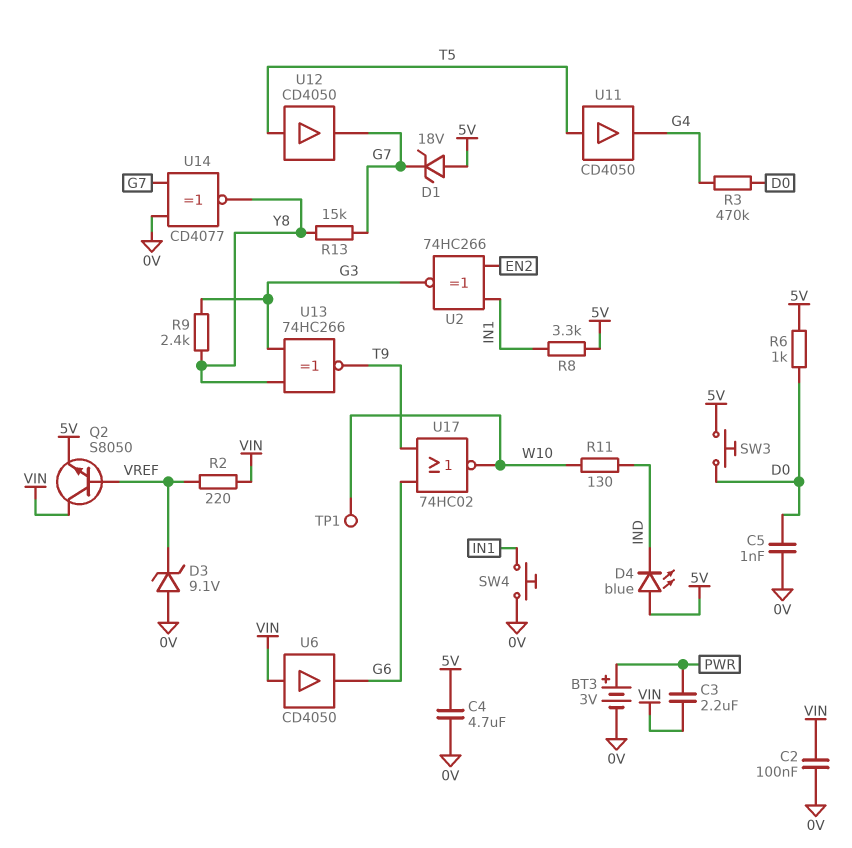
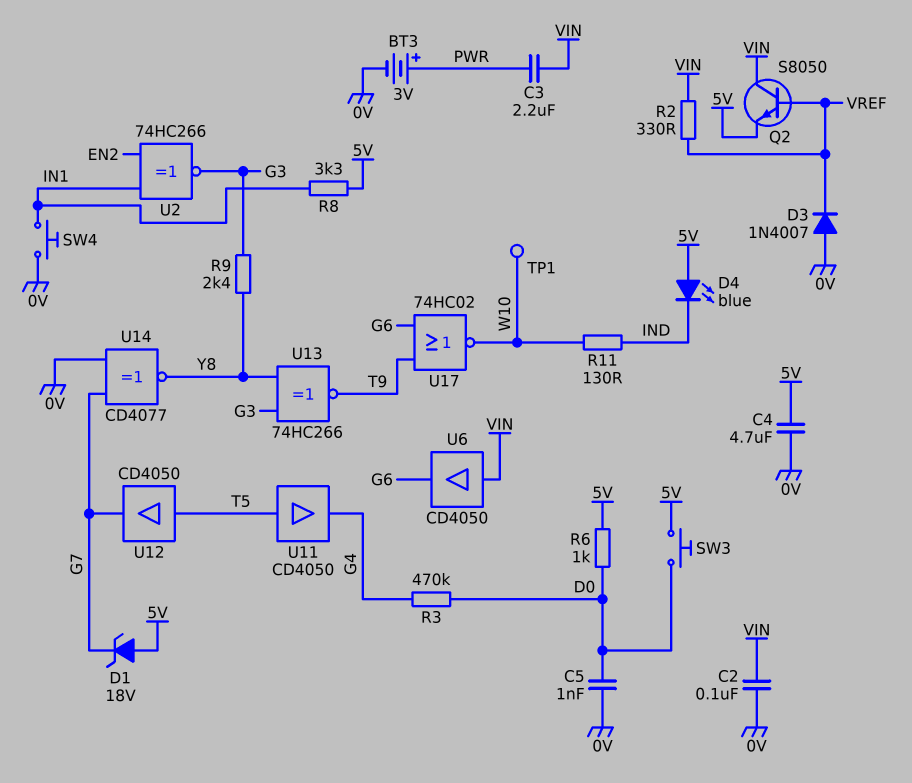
D3: zener 9.1V (A 0V, K VREF) -> diode 1N4007 (A 0V, K VREF)
R2: 220 (VIN, VREF) -> 330 (VIN, VREF)
R13: 15k (G7, Y8) -> none

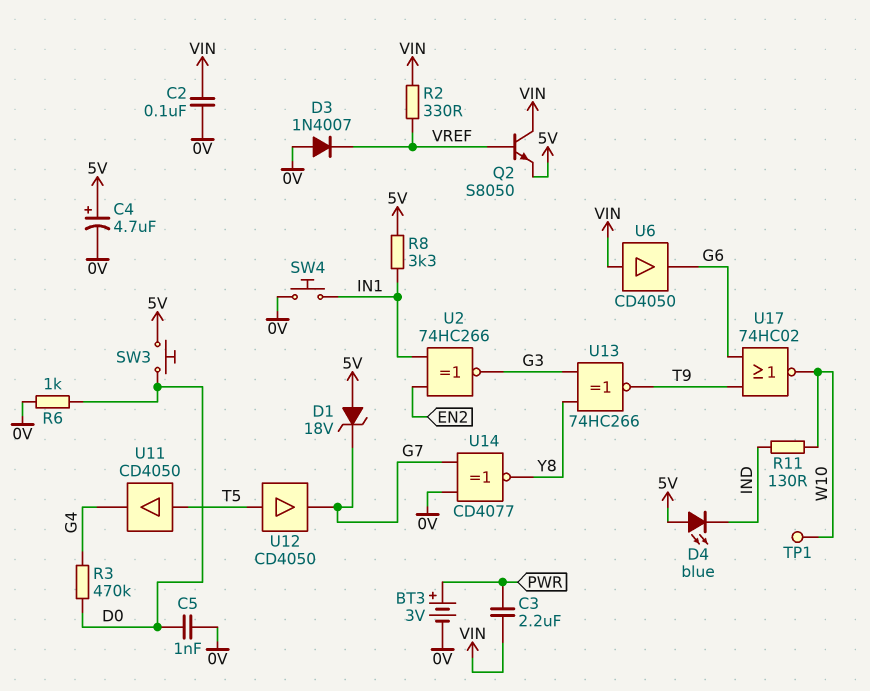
C4: 4.7uF (0V, 5V) -> 4.7uF (plus 5V, minus 0V)
R6: 1k (5V, D0) -> 1k (0V, D0)
R9: 2.4k (G3, Y8) -> none

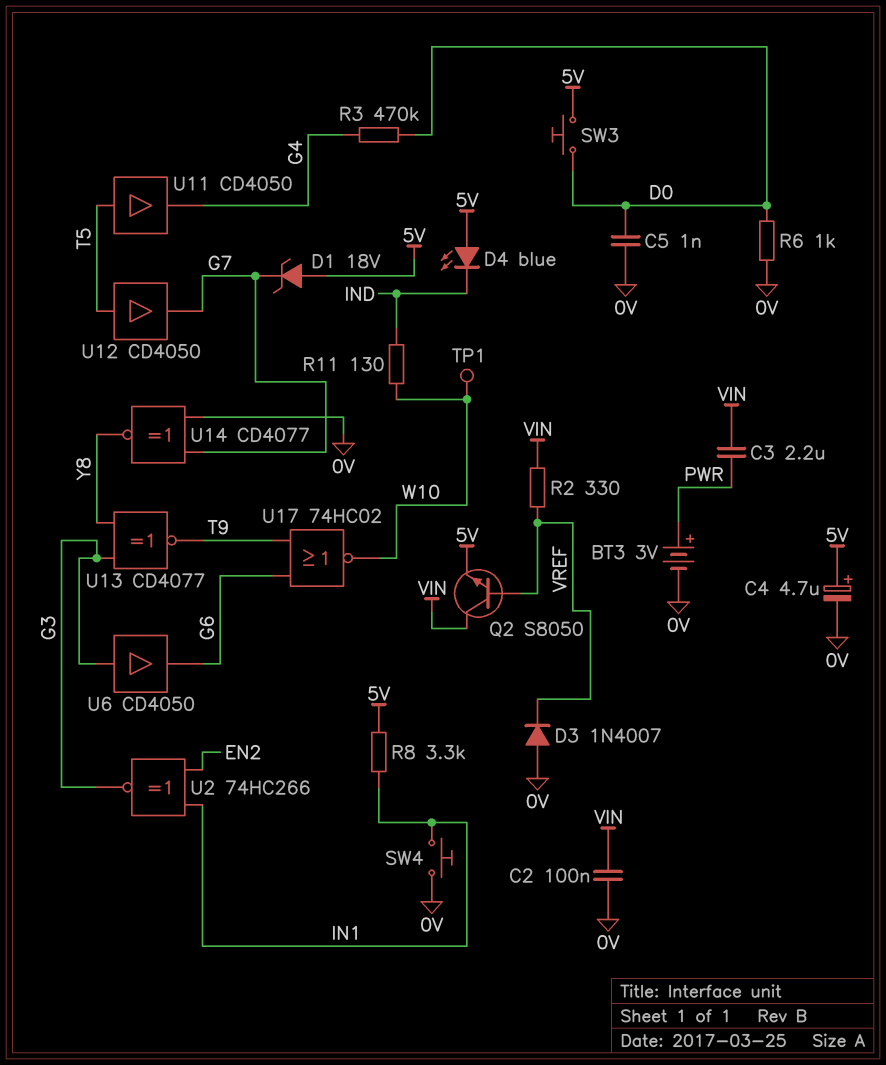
U6: buffer CD4050 (in VIN, out G6) -> buffer CD4050 (in G3, out G6)
U13: XNOR 74HC266 (in G3, in Y8, out T9) -> XNOR CD4077 (in G3, in Y8, out T9)

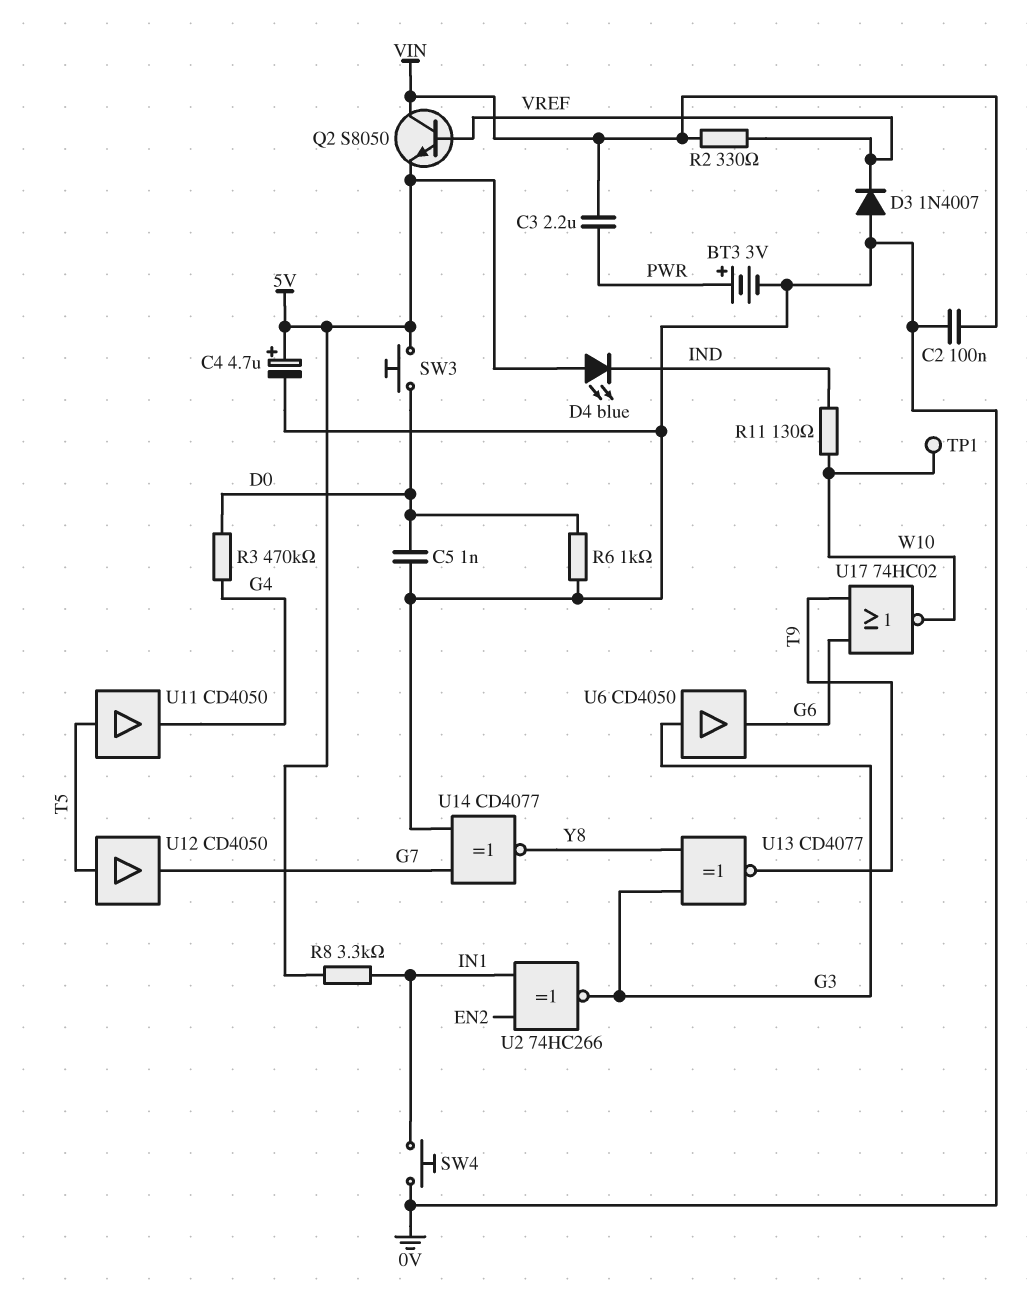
D1: zener 18V (A 5V, K G7) -> none

